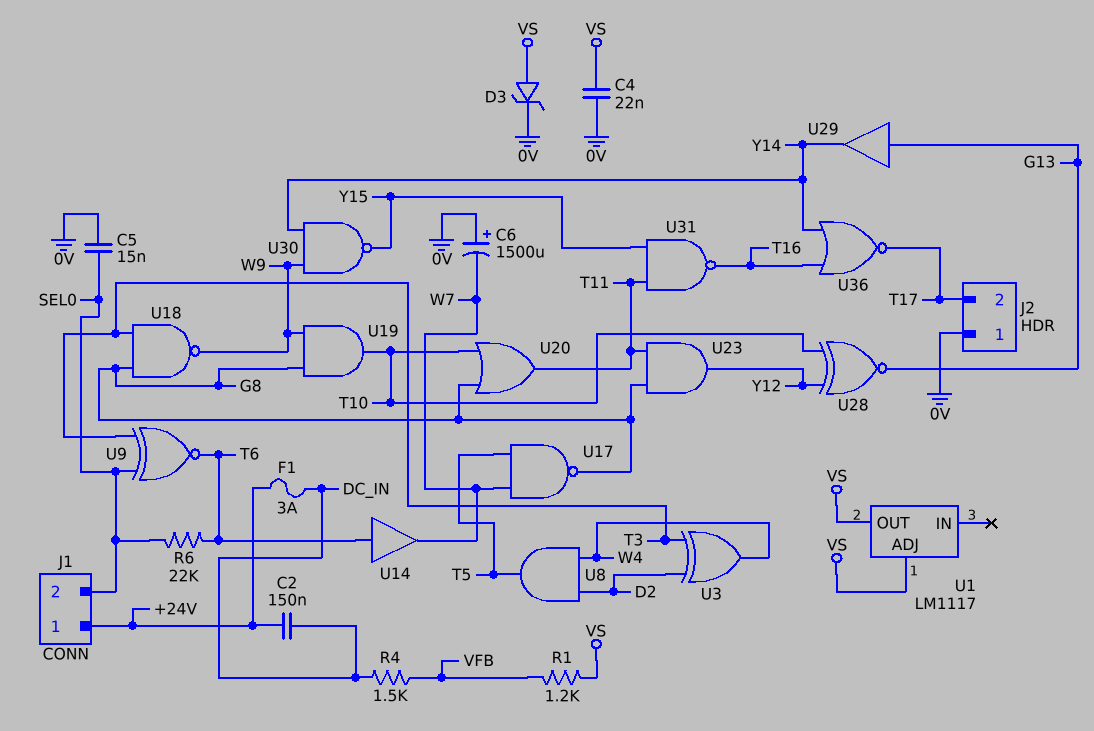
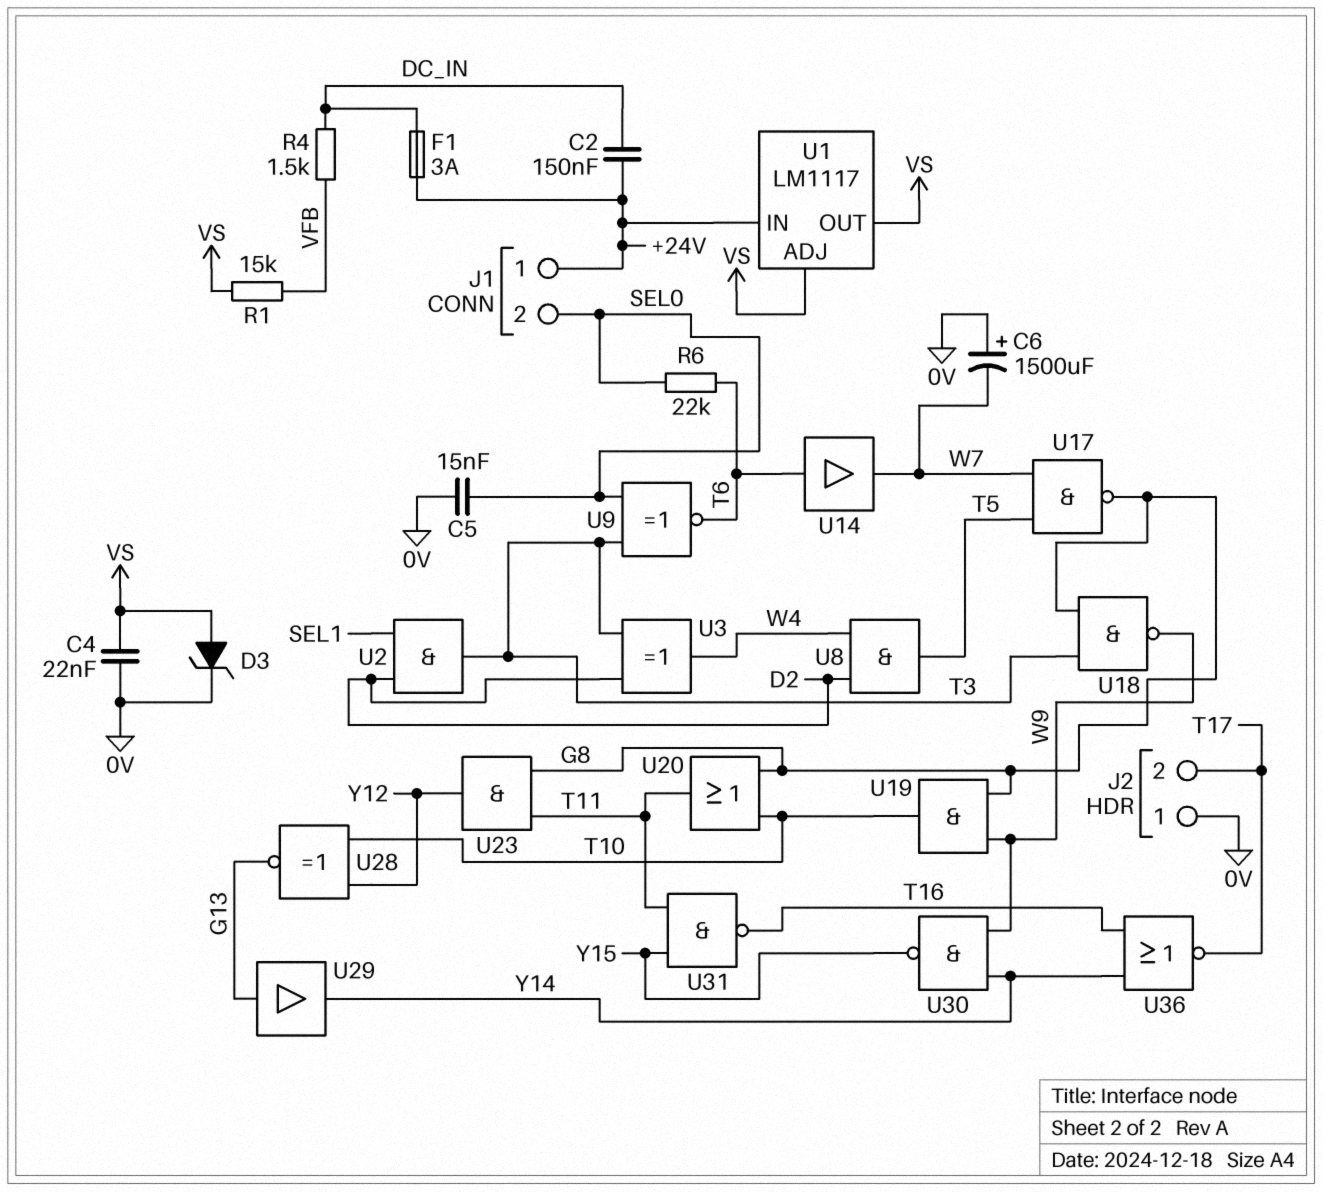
R1: 1.2k (VFB, VS) -> 15k (VFB, VS)
U1 pin IN: none -> +24V
U2: none -> AND (in D2, in SEL1, out T3)

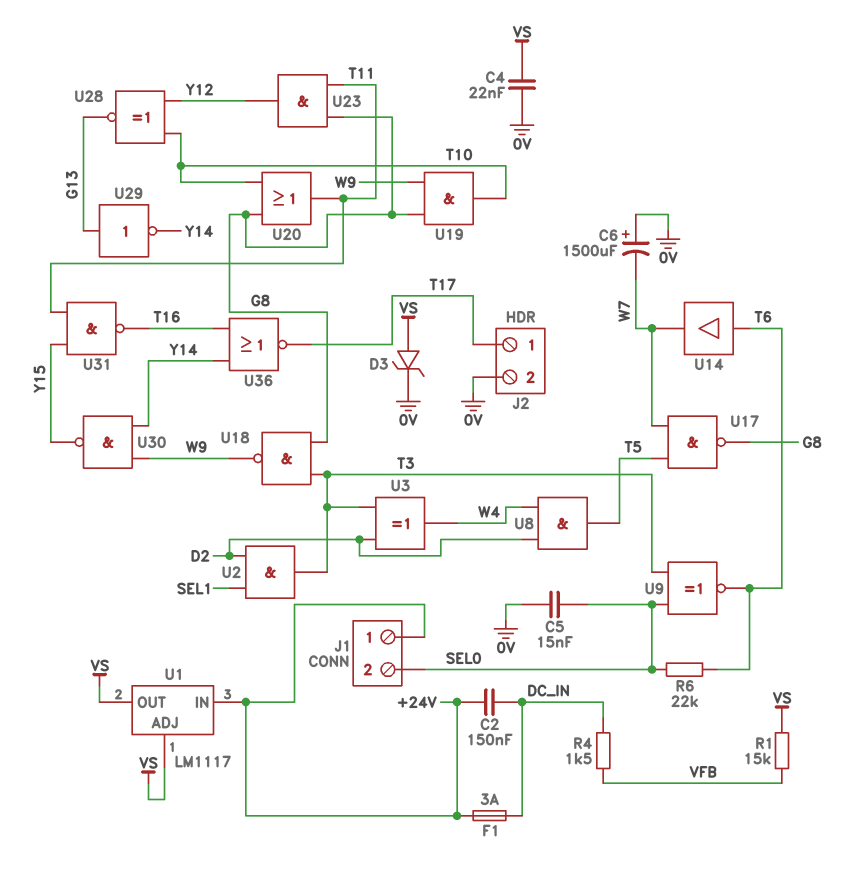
J2 pin 1: 0V -> T17
J2 pin 2: T17 -> 0V
U29: buffer (in G13, out Y14) -> NOT (in G13, out Y14)

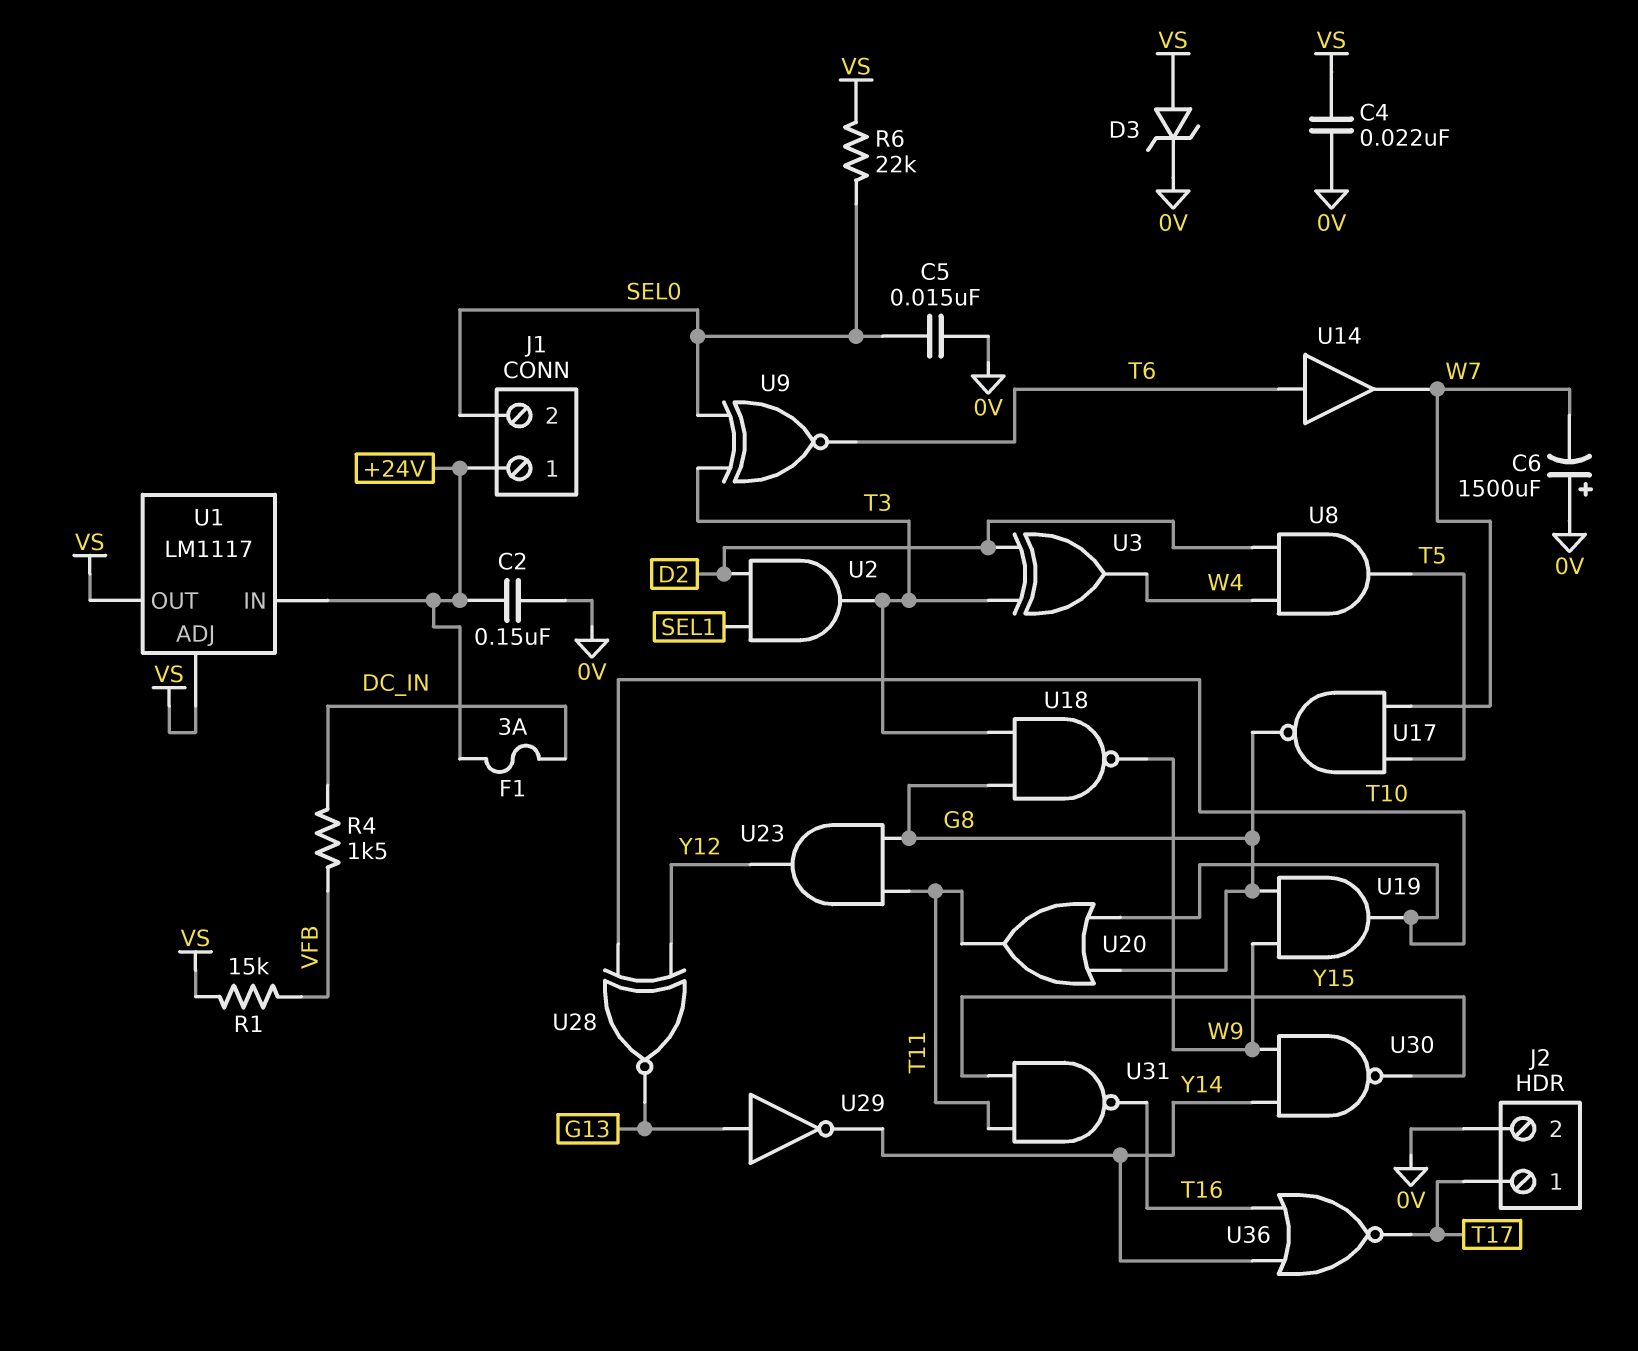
C2: 150nF (+24V, DC_IN) -> 150nF (+24V, 0V)
R6: 22k (SEL0, T6) -> 22k (SEL0, VS)

